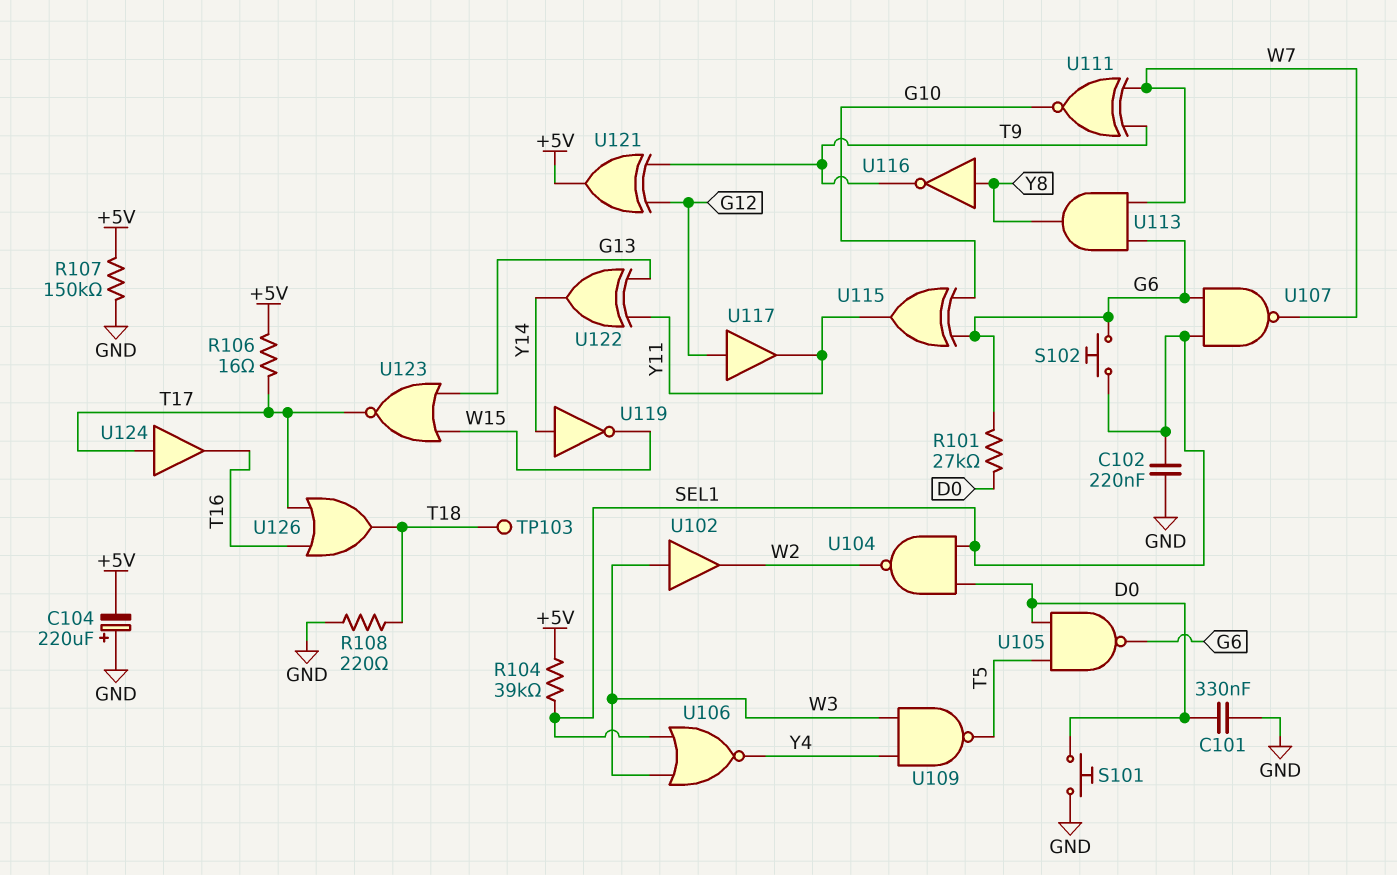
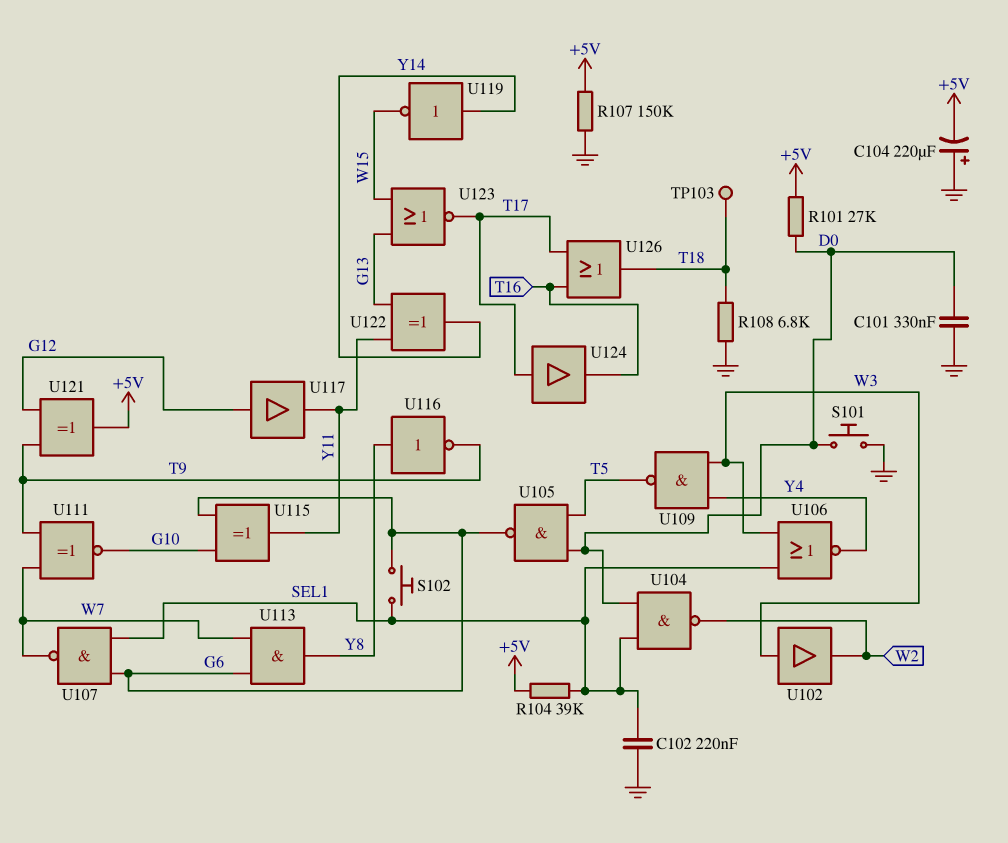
R101: 27k (D0, G6) -> 27k (+5V, D0)
R106: 16 (+5V, T17) -> none
R108: 220 (GND, T18) -> 6.8k (GND, T18)

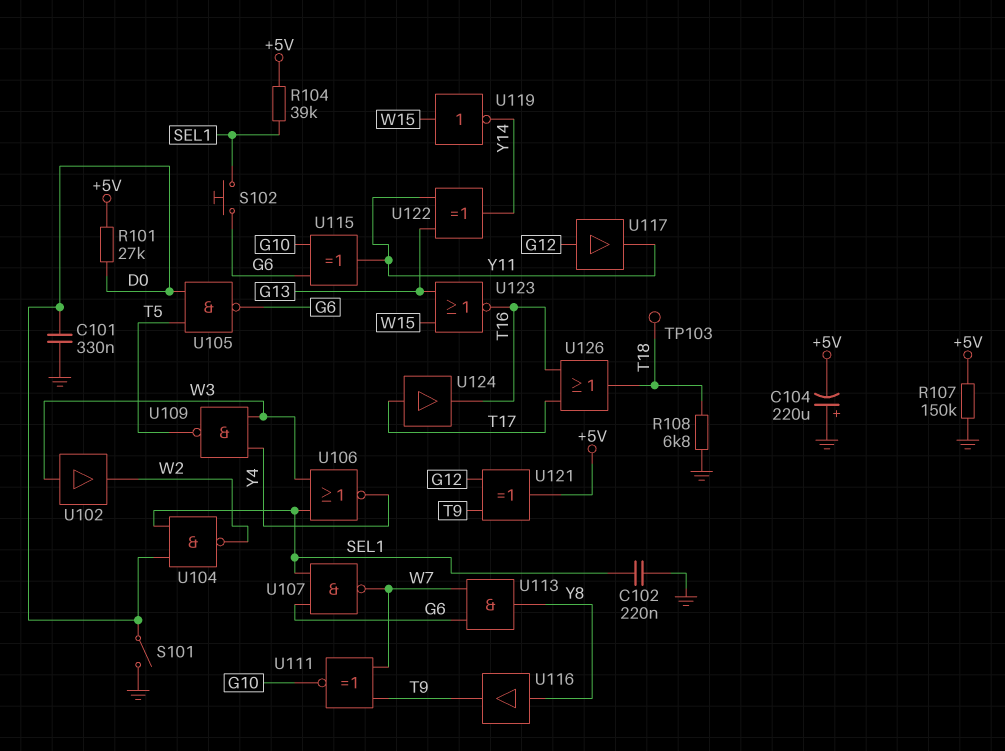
S101: button (D0, GND) -> switch (D0, GND)
U116: NOT (in Y8, out T9) -> buffer (in Y8, out T9)
U119: NOT (in Y14, out W15) -> NOT (in W15, out Y14)
U123: NOR (in G13, in W15, out T17) -> NOR (in G13, in W15, out T16)

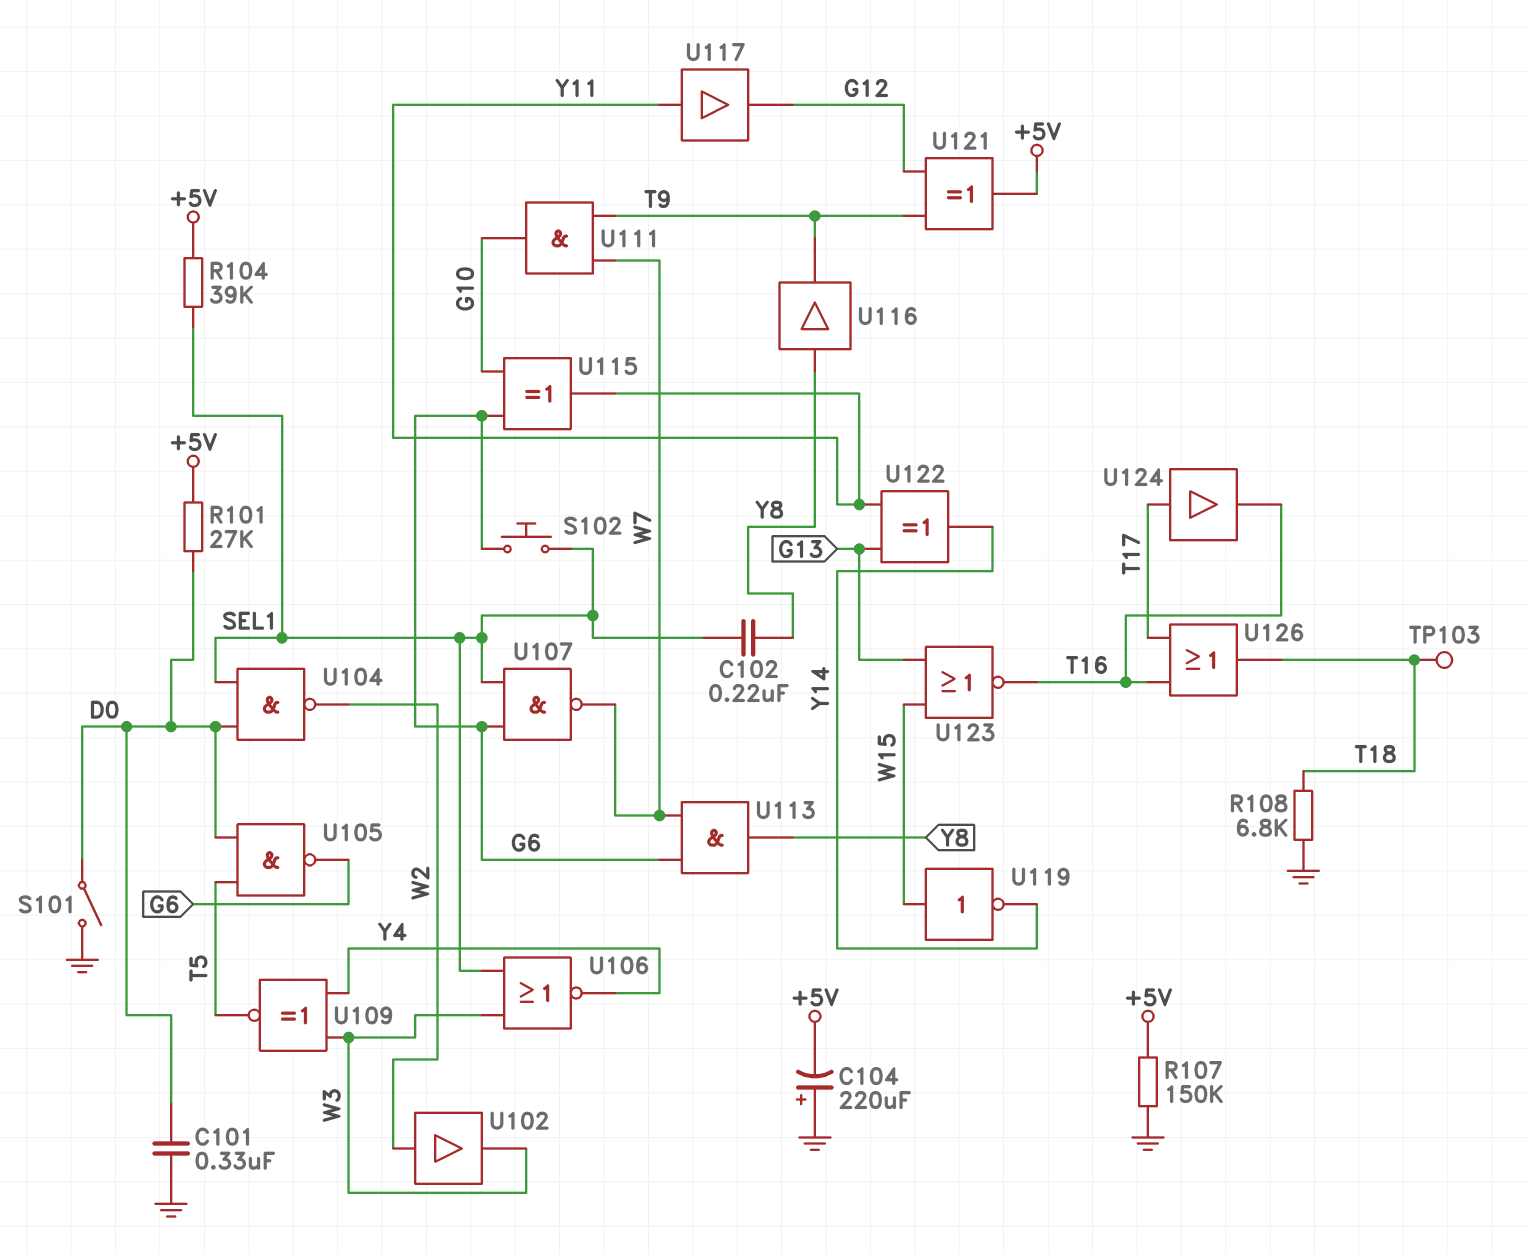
C102: 220nF (GND, SEL1) -> 220nF (SEL1, Y8)
U102: buffer (in W3, out W2) -> buffer (in W2, out W3)
U109: NAND (in W3, in Y4, out T5) -> XNOR (in W3, in Y4, out T5)
U111: XNOR (in T9, in W7, out G10) -> AND (in T9, in W7, out G10)
U117: buffer (in G12, out Y11) -> buffer (in Y11, out G12)

